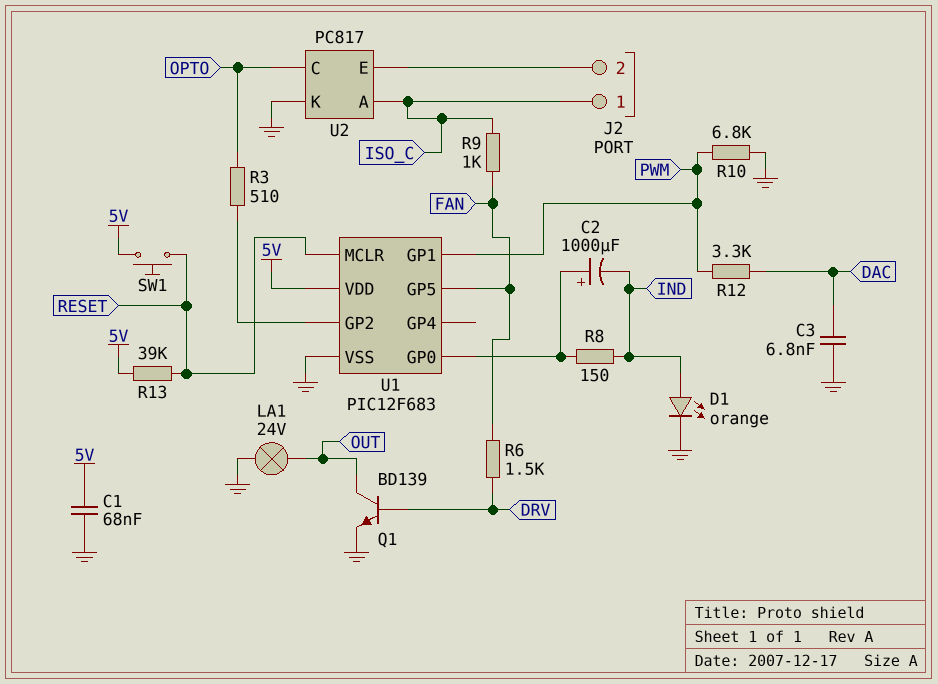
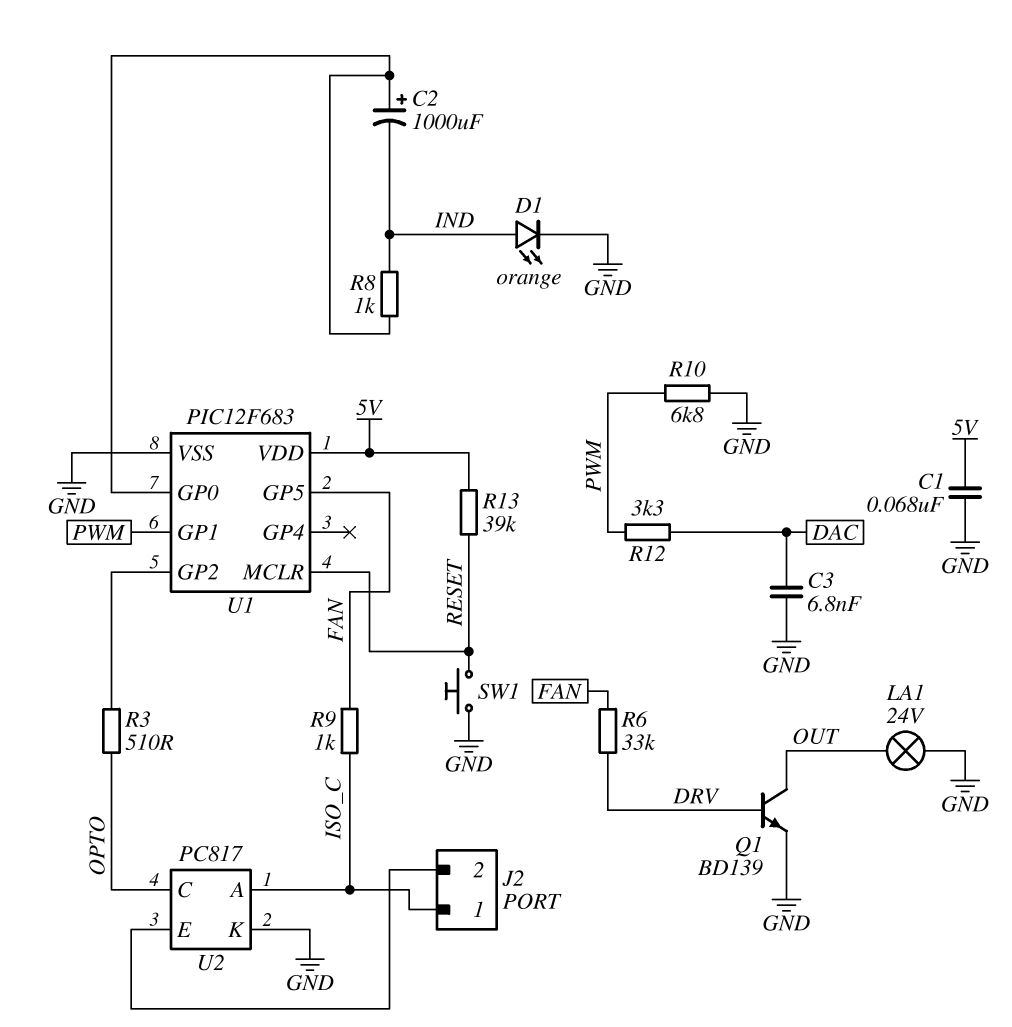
R6: 1.5k (DRV, FAN) -> 33k (DRV, FAN)
R8: 150 (IND, U1/GP0) -> 1k (IND, U1/GP0)
SW1: button (5V, RESET) -> button (GND, RESET)

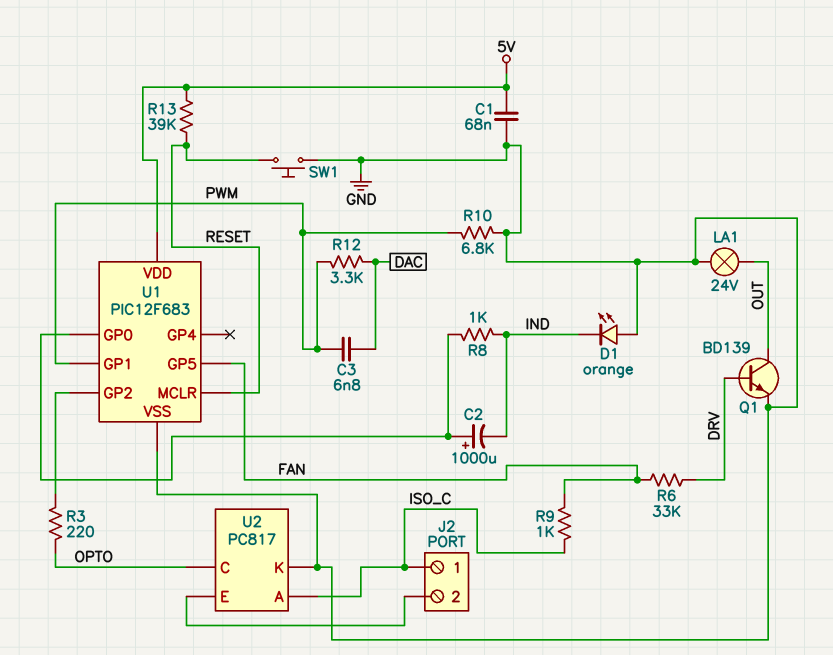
C3: 6.8nF (DAC, GND) -> 6.8nF (DAC, PWM)
D1: LED orange (A IND, K GND) -> LED orange (A GND, K IND)
R3: 510 (OPTO, U1/GP2) -> 220 (OPTO, U1/GP2)

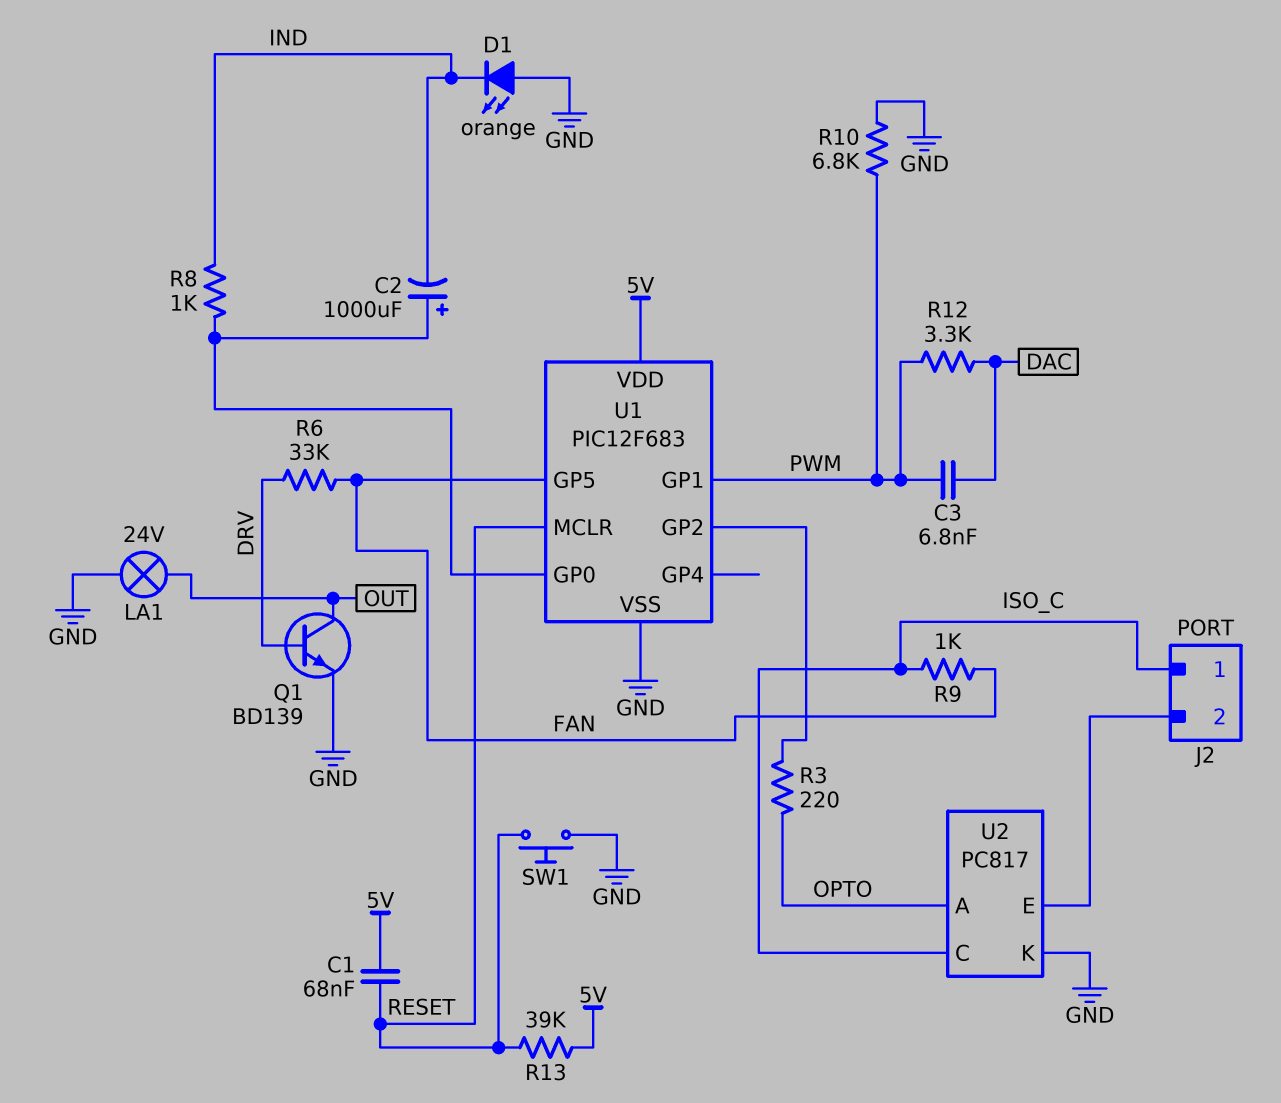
C1: 68nF (5V, GND) -> 68nF (5V, RESET)
U2 pin A: ISO_C -> OPTO
U2 pin C: OPTO -> ISO_C

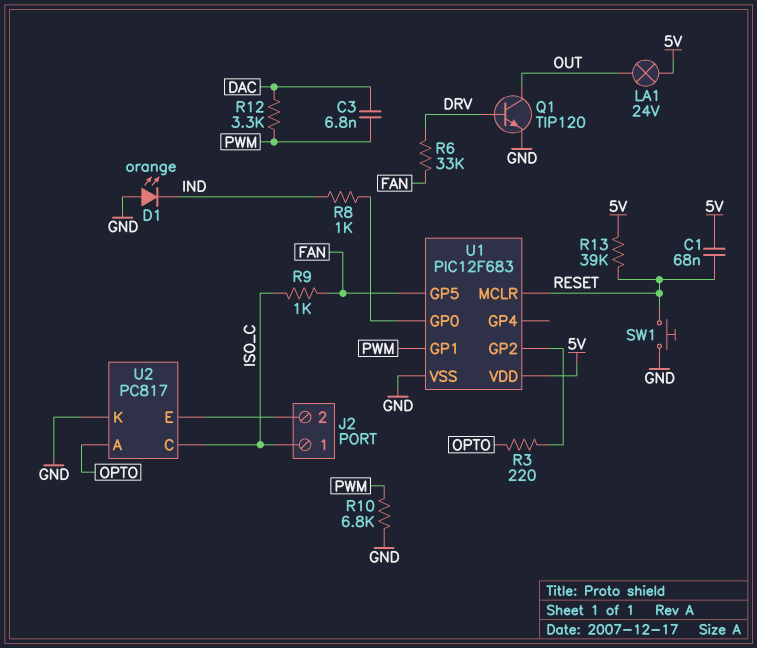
C2: 1000uF (plus U1/GP0, minus IND) -> none
LA1: lamp 24V (GND, OUT) -> lamp 24V (5V, OUT)
Q1: NPN BD139 (B DRV, C OUT, E GND) -> NPN TIP120 (B DRV, C OUT, E GND)

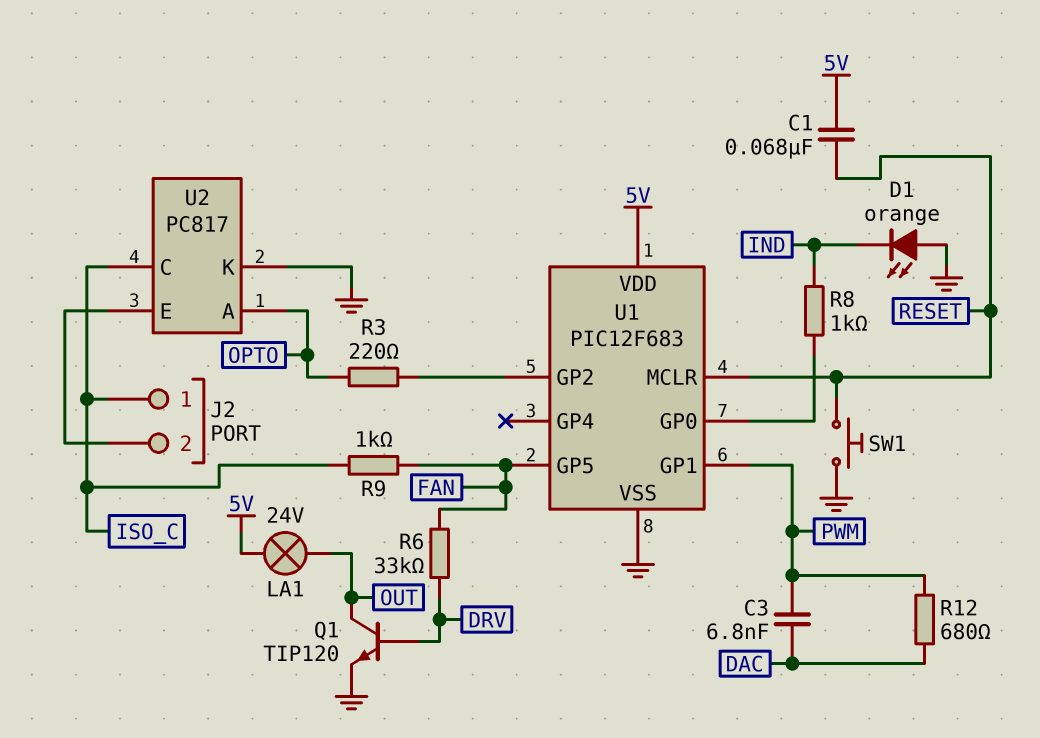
R10: 6.8k (GND, PWM) -> none
R12: 3.3k (DAC, PWM) -> 680 (DAC, PWM)
R13: 39k (5V, RESET) -> none

